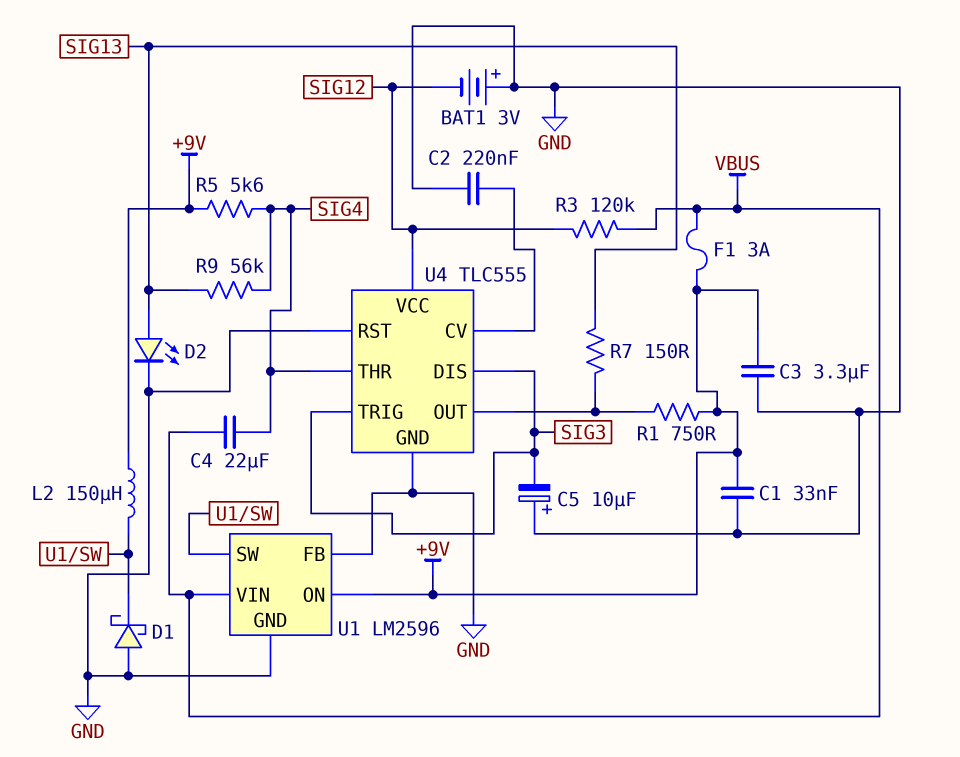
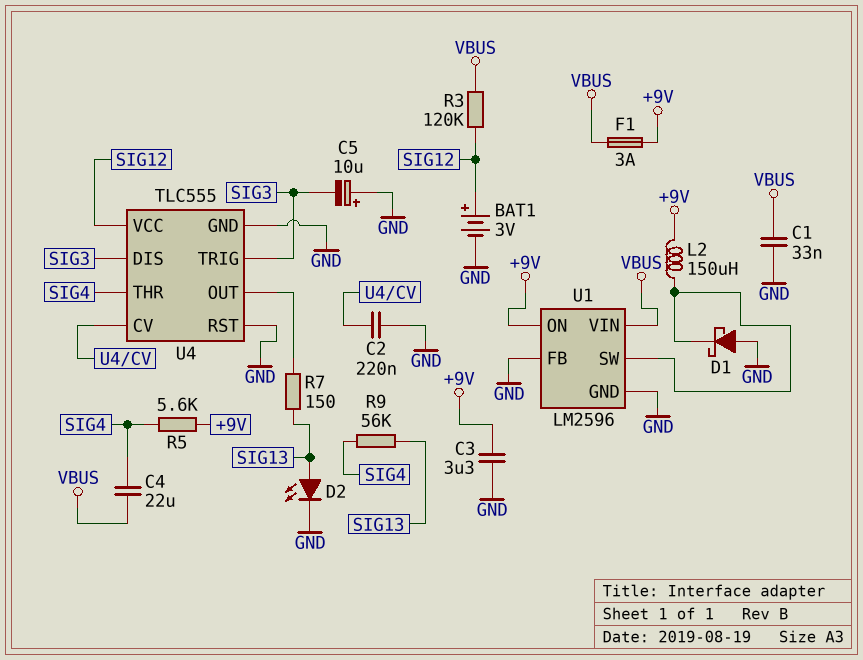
BAT1: 3V (plus GND, minus SIG12) -> 3V (plus SIG12, minus GND)
C1: 33nF (+9V, GND) -> 33nF (GND, VBUS)
R1: 750 (+9V, U4/OUT) -> none

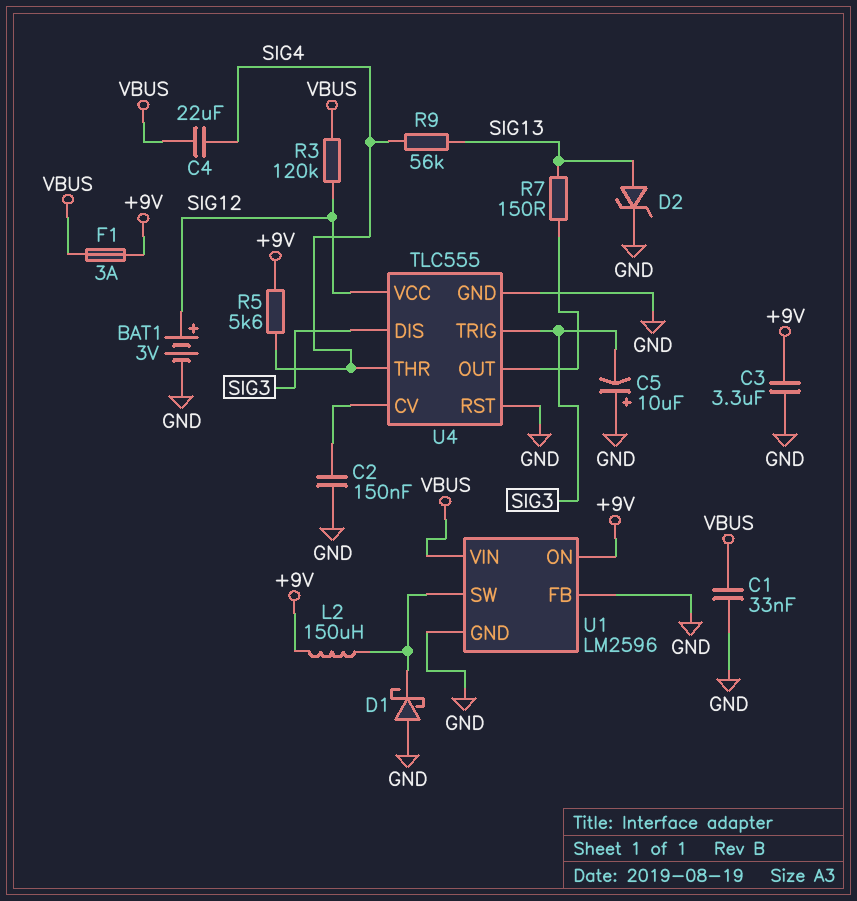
C2: 220nF (GND, U4/CV) -> 150nF (GND, U4/CV)
D2: LED (A SIG13, K GND) -> zener (A SIG13, K GND)

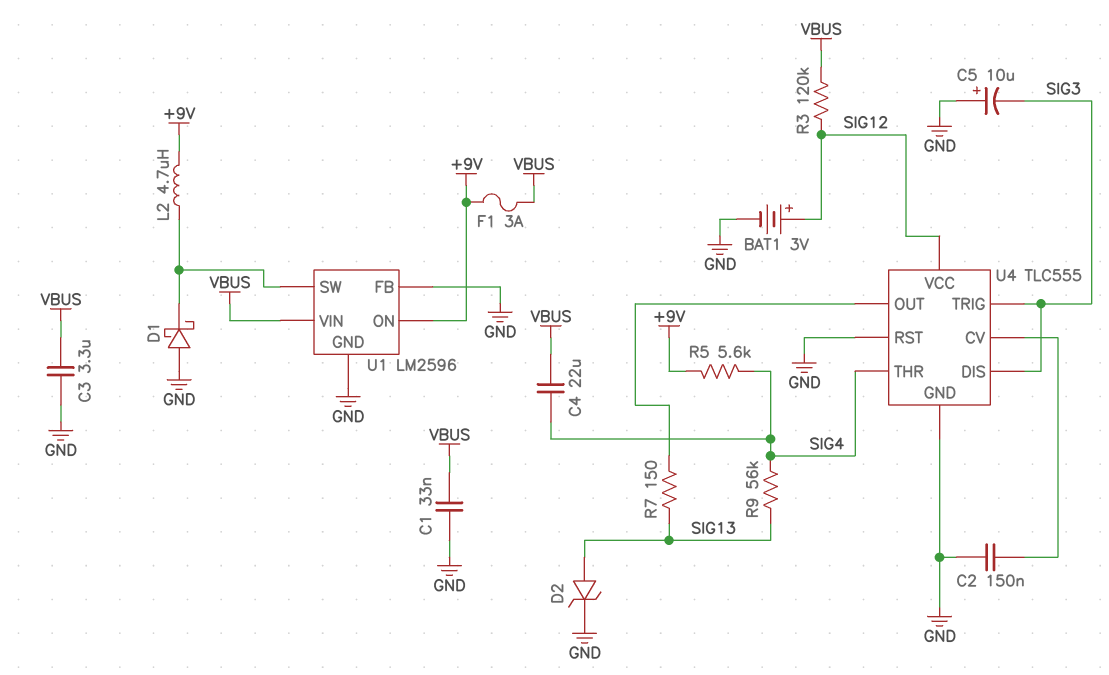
C3: 3.3uF (+9V, GND) -> 3.3uF (GND, VBUS)
L2: 150uH (+9V, U1/SW) -> 4.7uH (+9V, U1/SW)

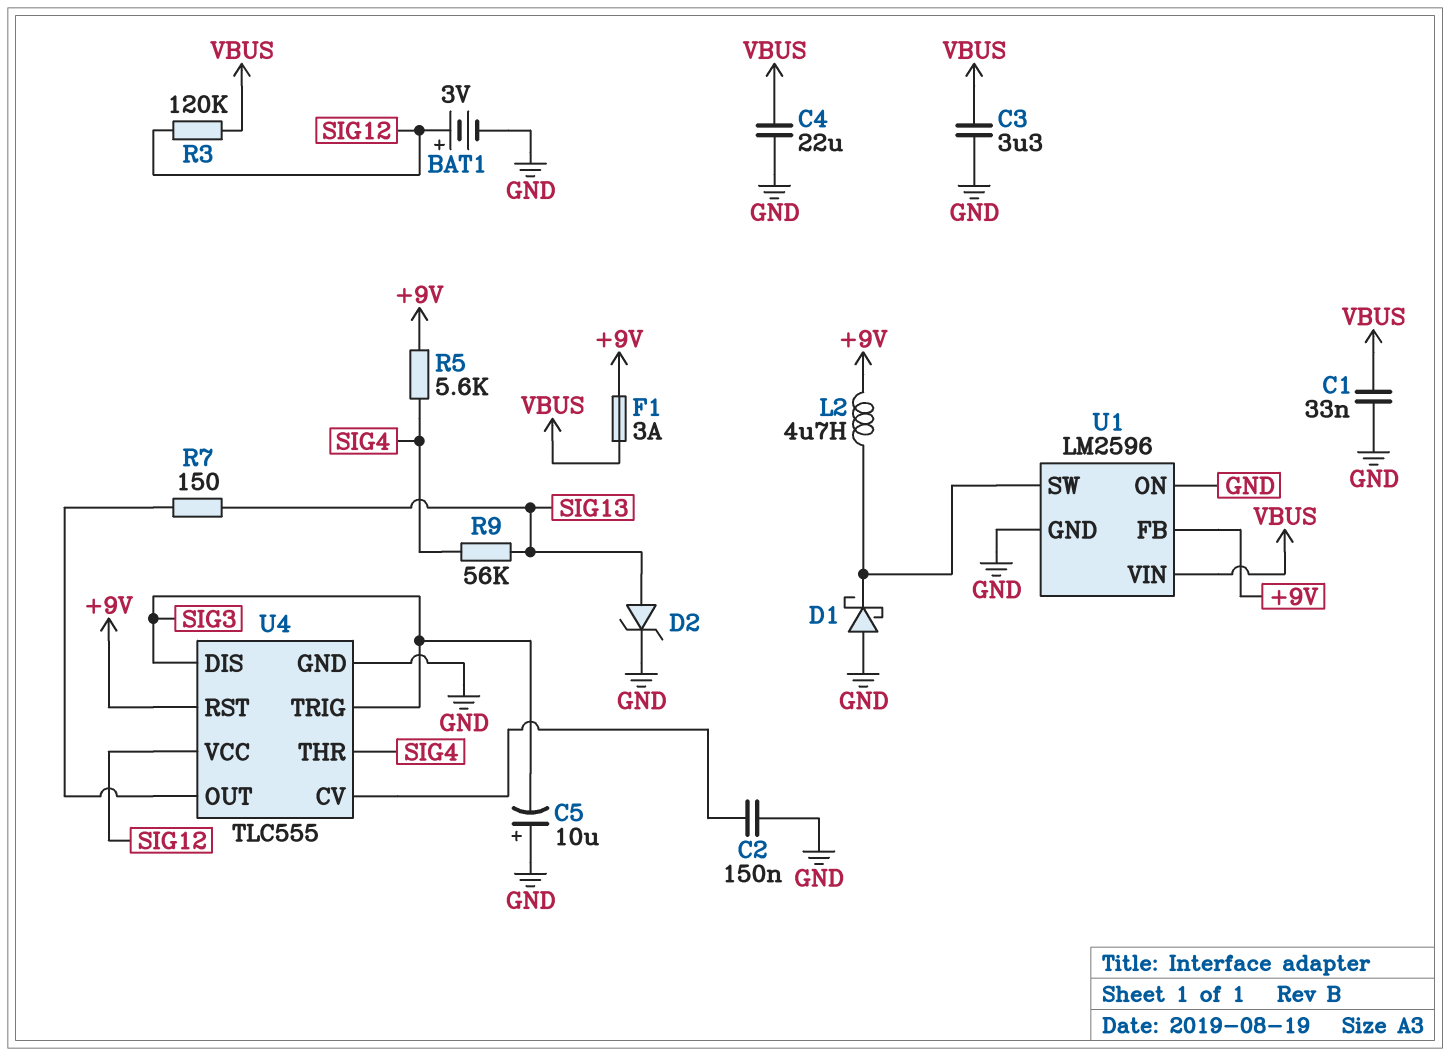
C4: 22uF (SIG4, VBUS) -> 22uF (GND, VBUS)
U1 pin FB: GND -> +9V
U1 pin ON: +9V -> GND
U4 pin RST: GND -> +9V

